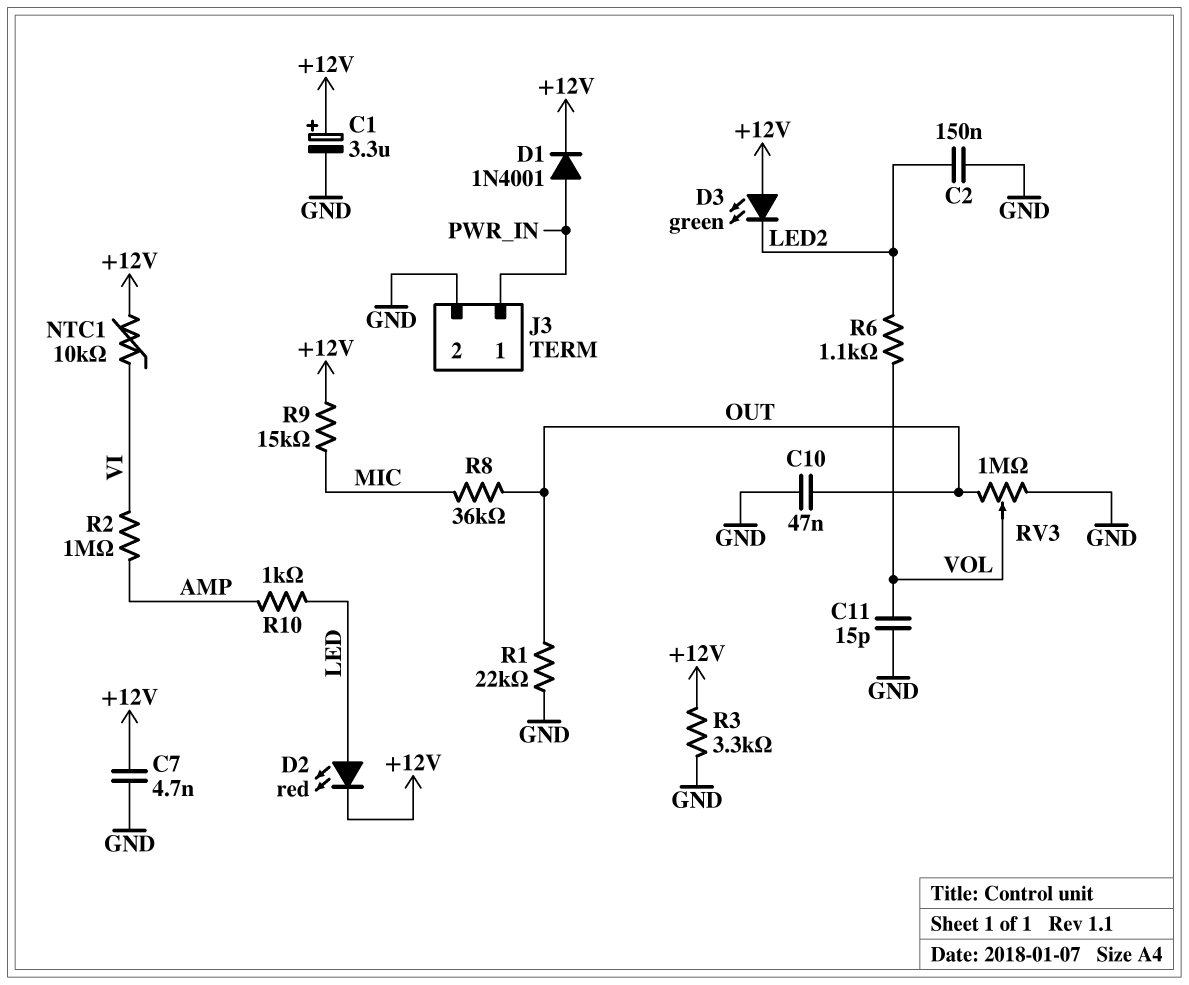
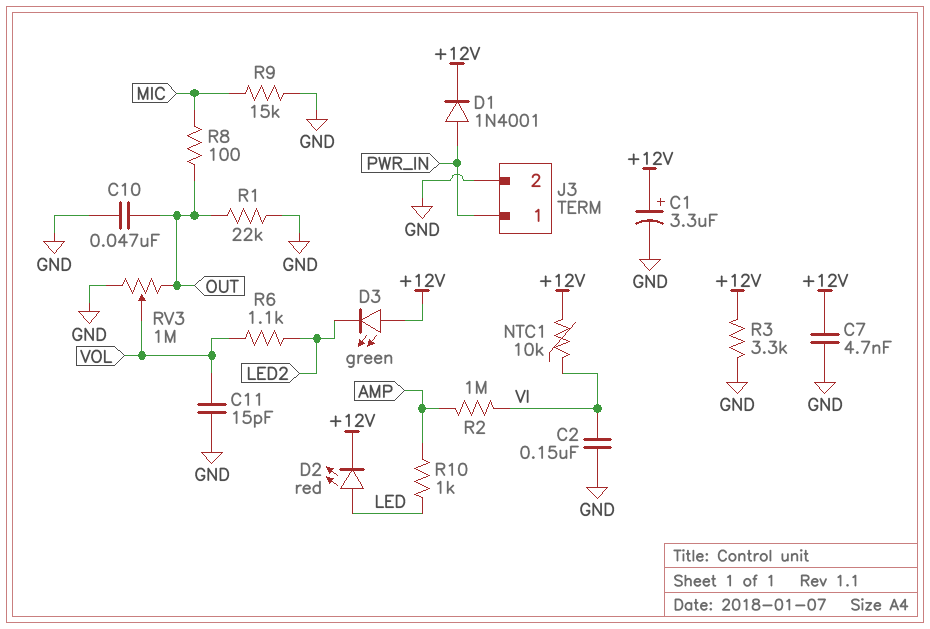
C2: 150nF (GND, LED2) -> 150nF (GND, VI)
R8: 36k (MIC, OUT) -> 100 (MIC, OUT)
R9: 15k (+12V, MIC) -> 15k (GND, MIC)

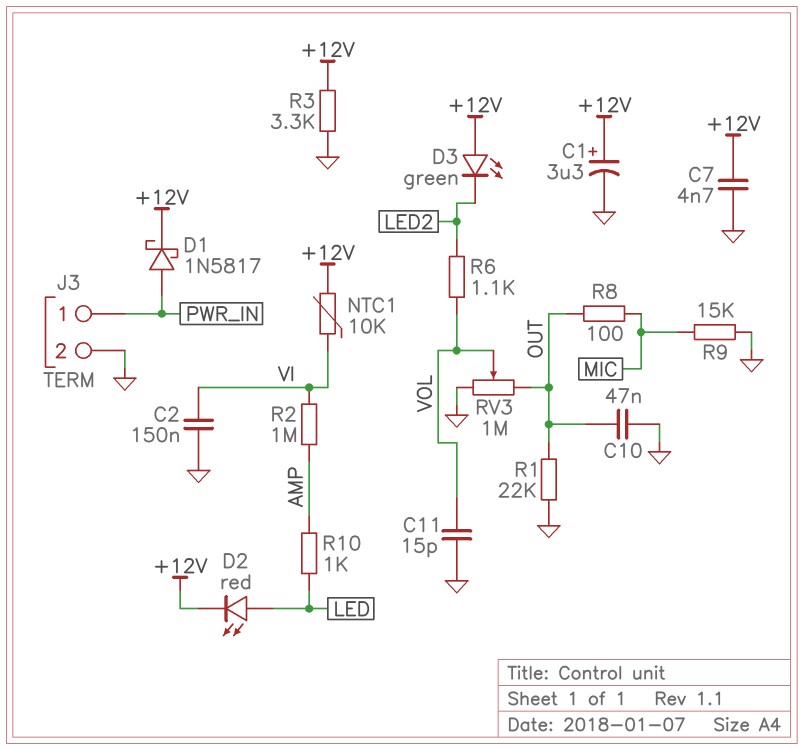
D1: diode 1N4001 (A PWR_IN, K +12V) -> schottky 1N5817 (A PWR_IN, K +12V)

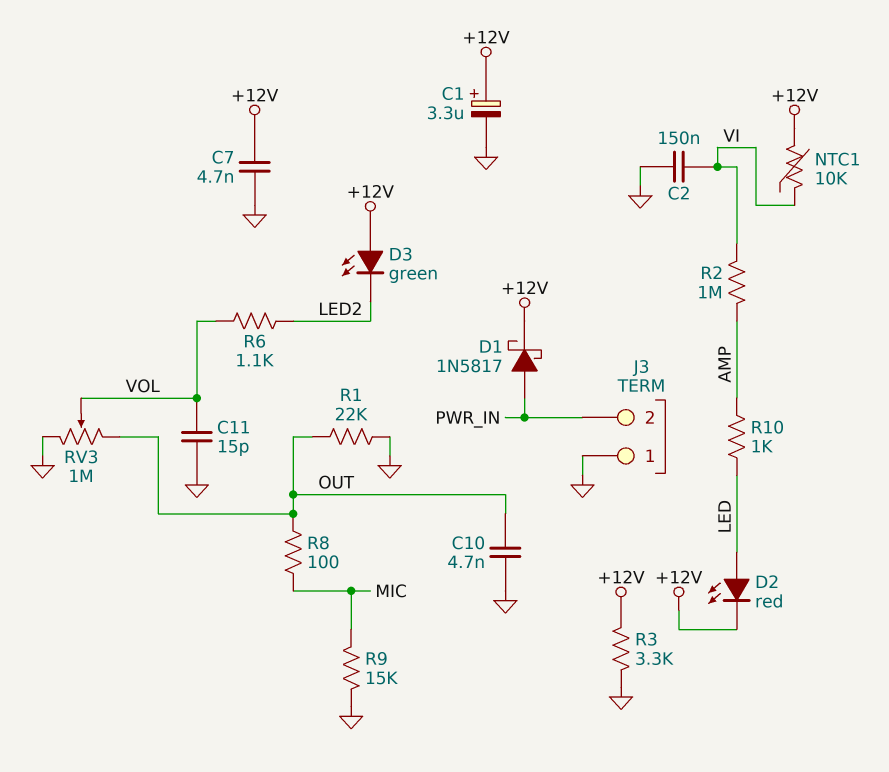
C10: 47nF (GND, OUT) -> 4.7nF (GND, OUT)
J3 pin 1: PWR_IN -> GND
J3 pin 2: GND -> PWR_IN

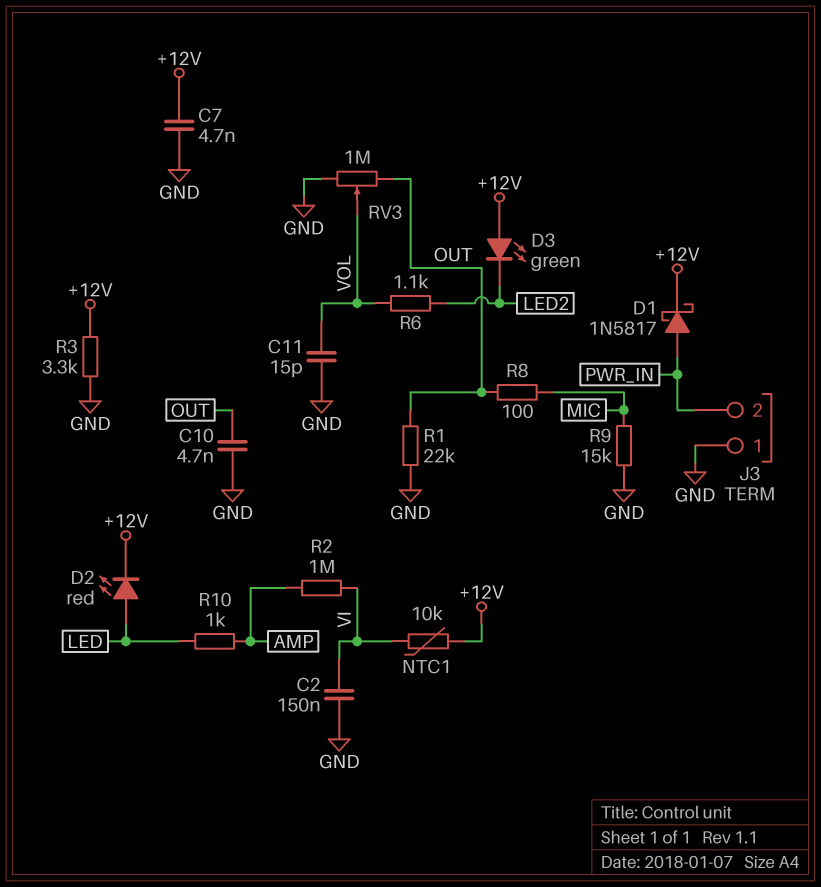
C1: 3.3uF (plus +12V, minus GND) -> none

